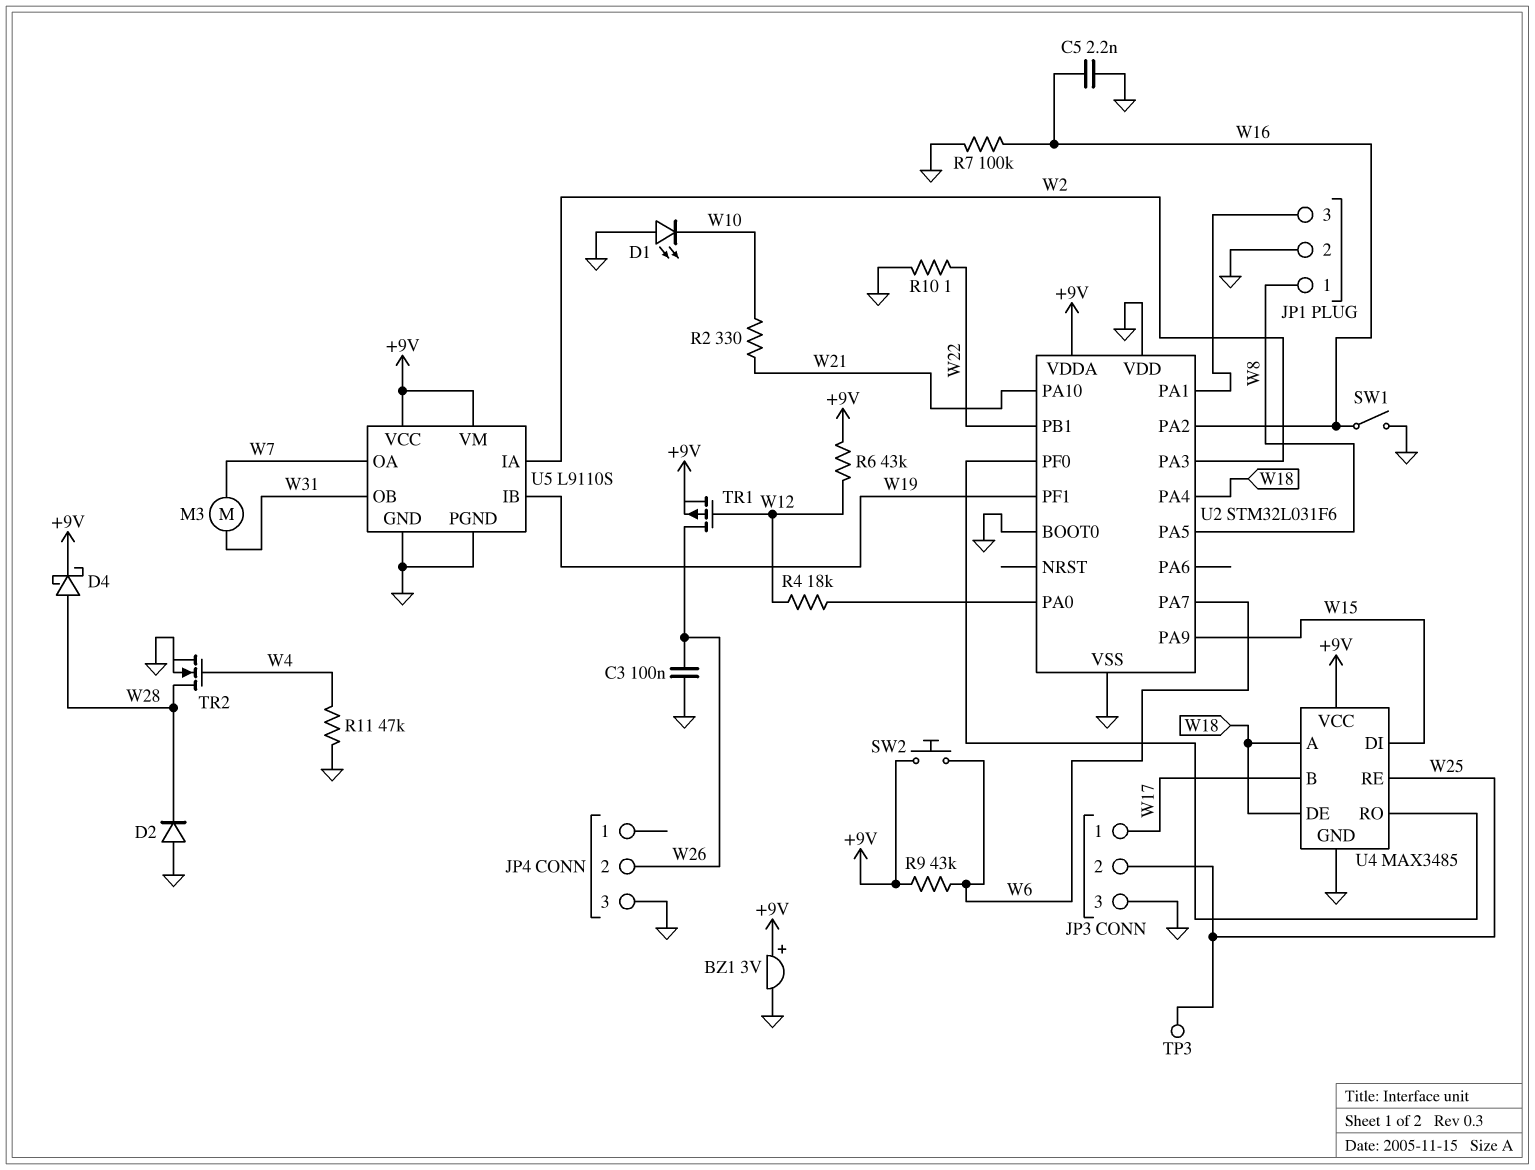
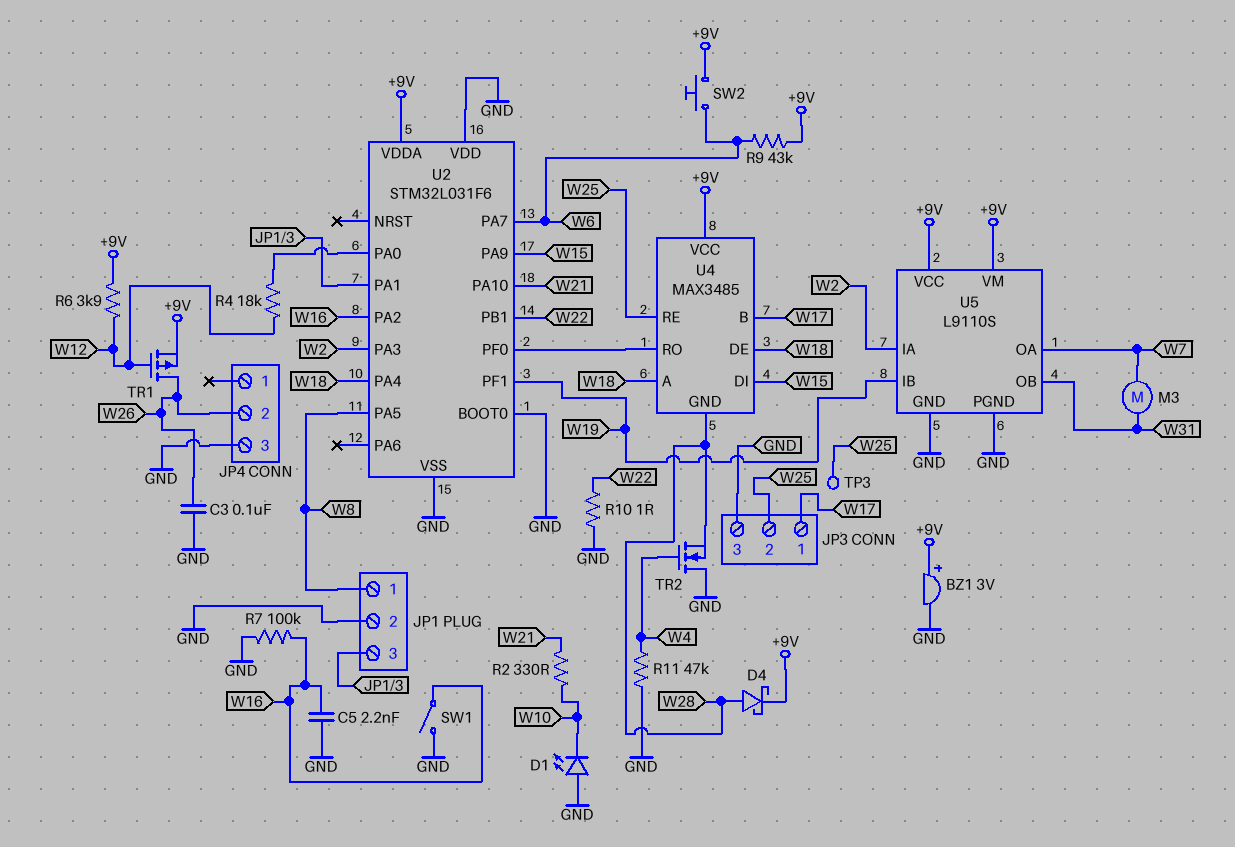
D2: diode (A GND, K W28) -> none
R6: 43k (+9V, W12) -> 3.9k (+9V, W12)
TR2: NMOS (G W4, D W28, S GND) -> NMOS (G W4, D GND, S W28)
U4 pin GND: GND -> W28

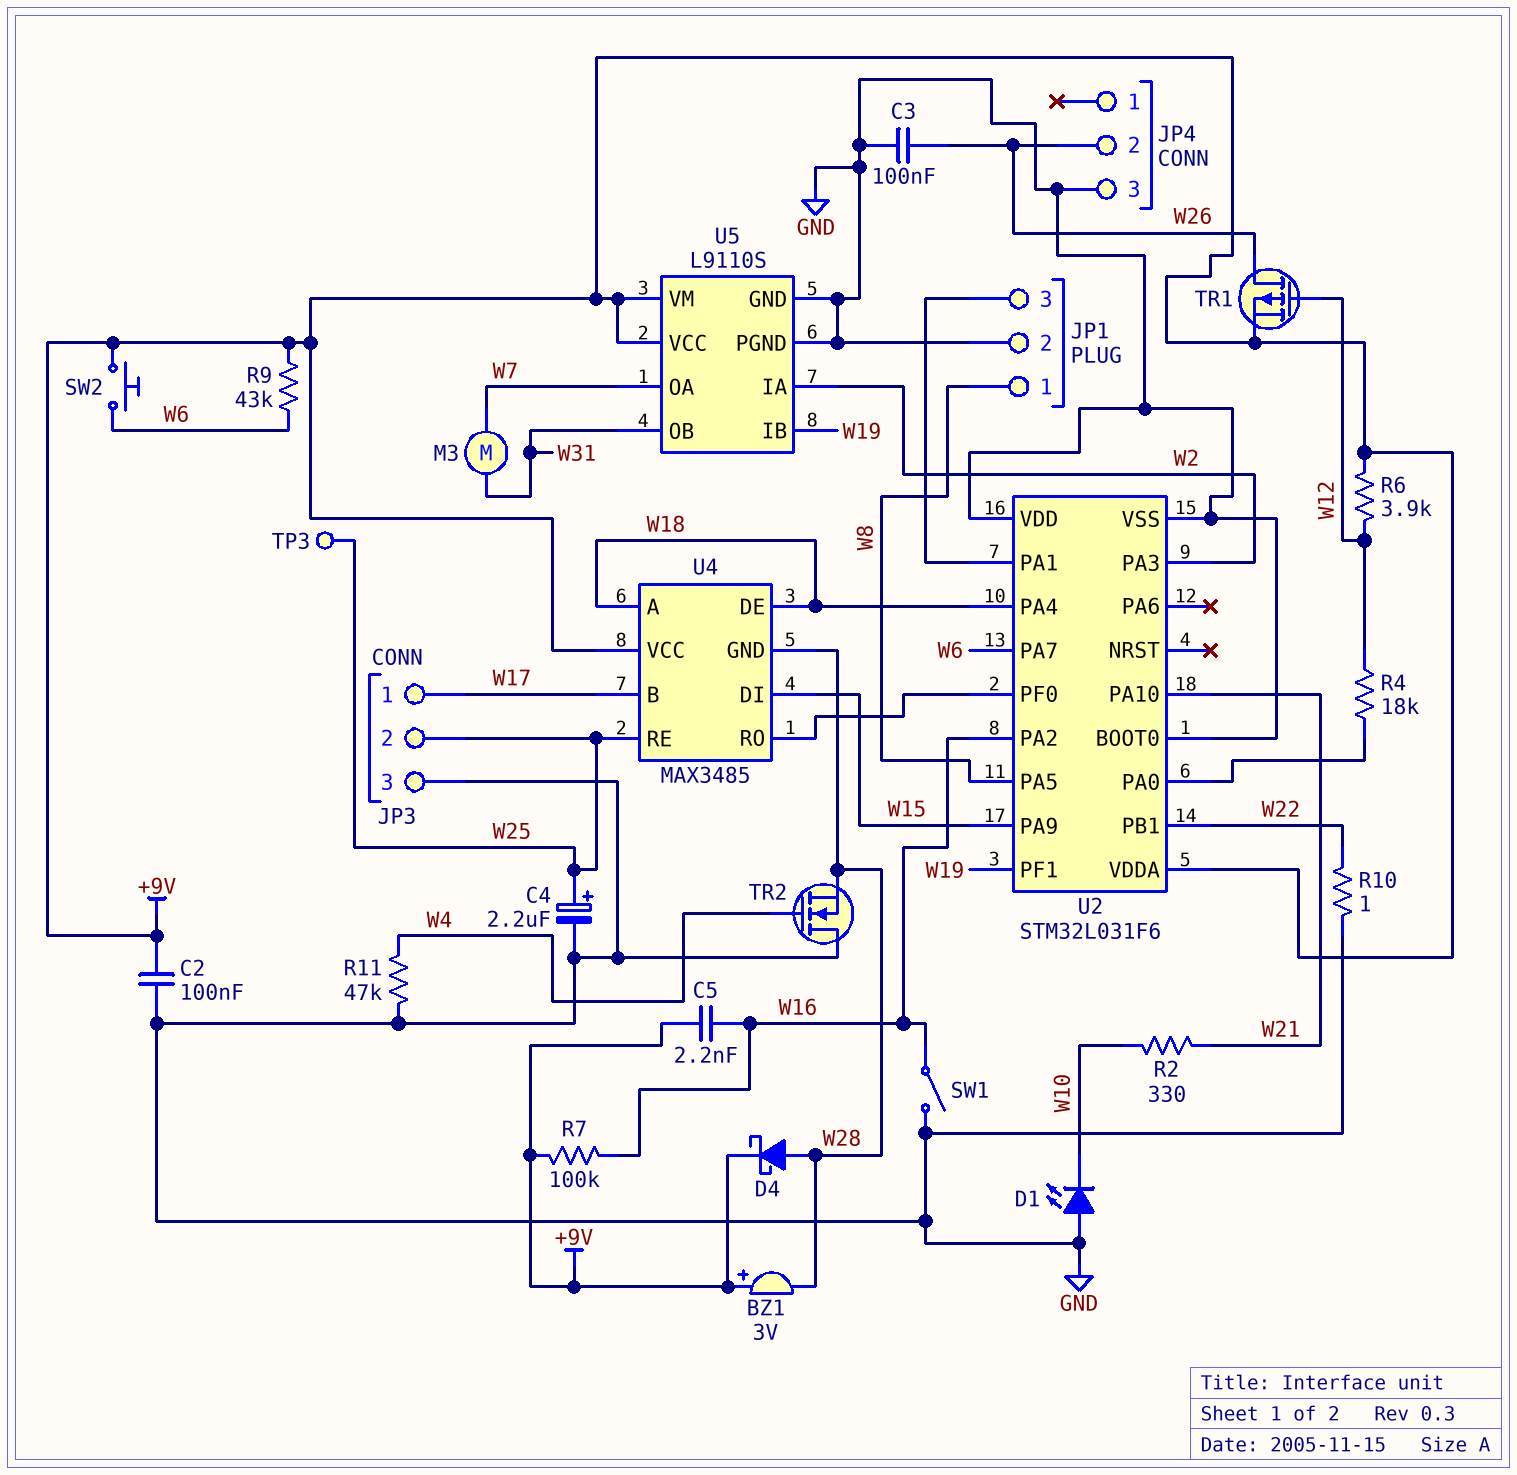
BZ1: buzzer 3V (plus +9V, minus GND) -> buzzer 3V (plus +9V, minus W28)
C2: none -> 100nF (+9V, GND)
C4: none -> 2.2uF (plus W25, minus GND)
C5: 2.2nF (GND, W16) -> 2.2nF (+9V, W16)
R7: 100k (GND, W16) -> 100k (+9V, W16)

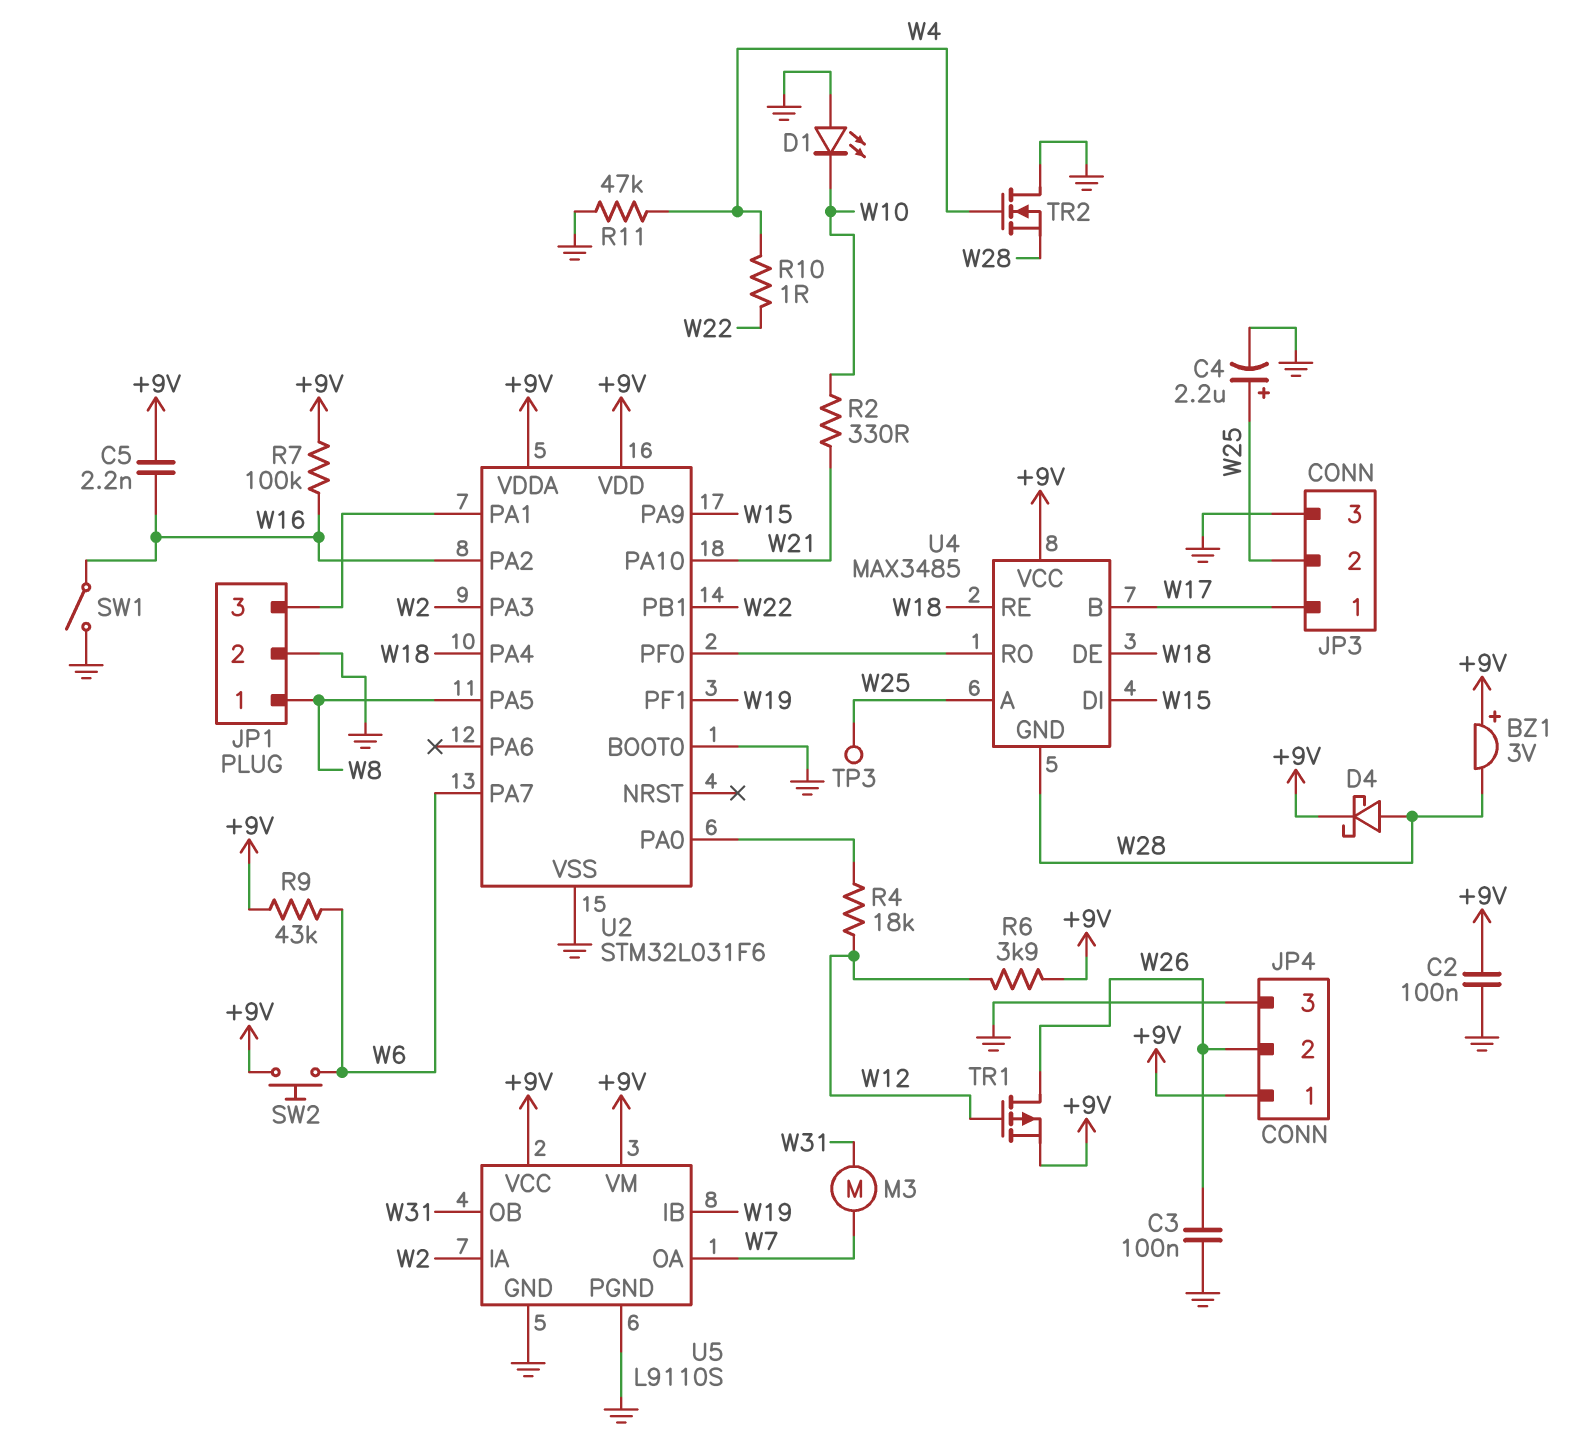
JP4 pin 1: none -> +9V
R10: 1 (GND, W22) -> 1 (W4, W22)
U2 pin VDD: GND -> +9V
U4 pin A: W18 -> W25
U4 pin RE: W25 -> W18

